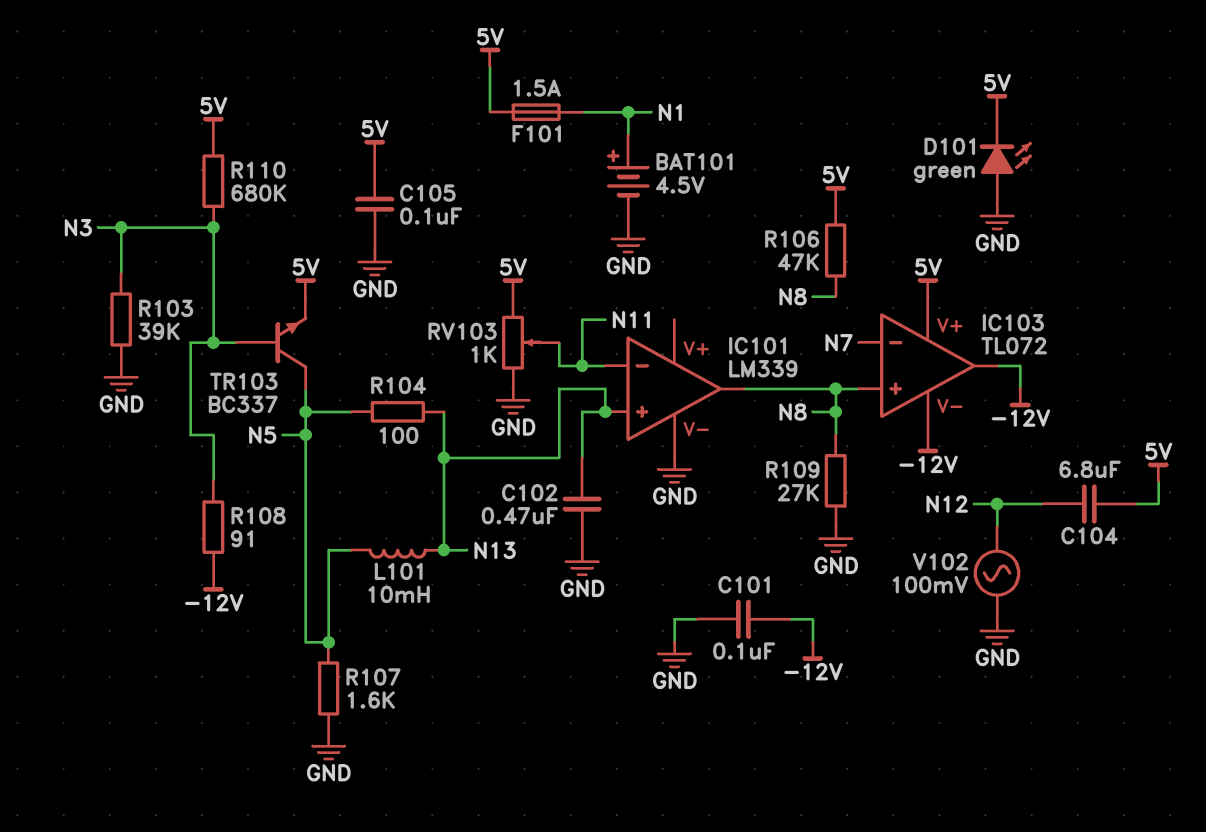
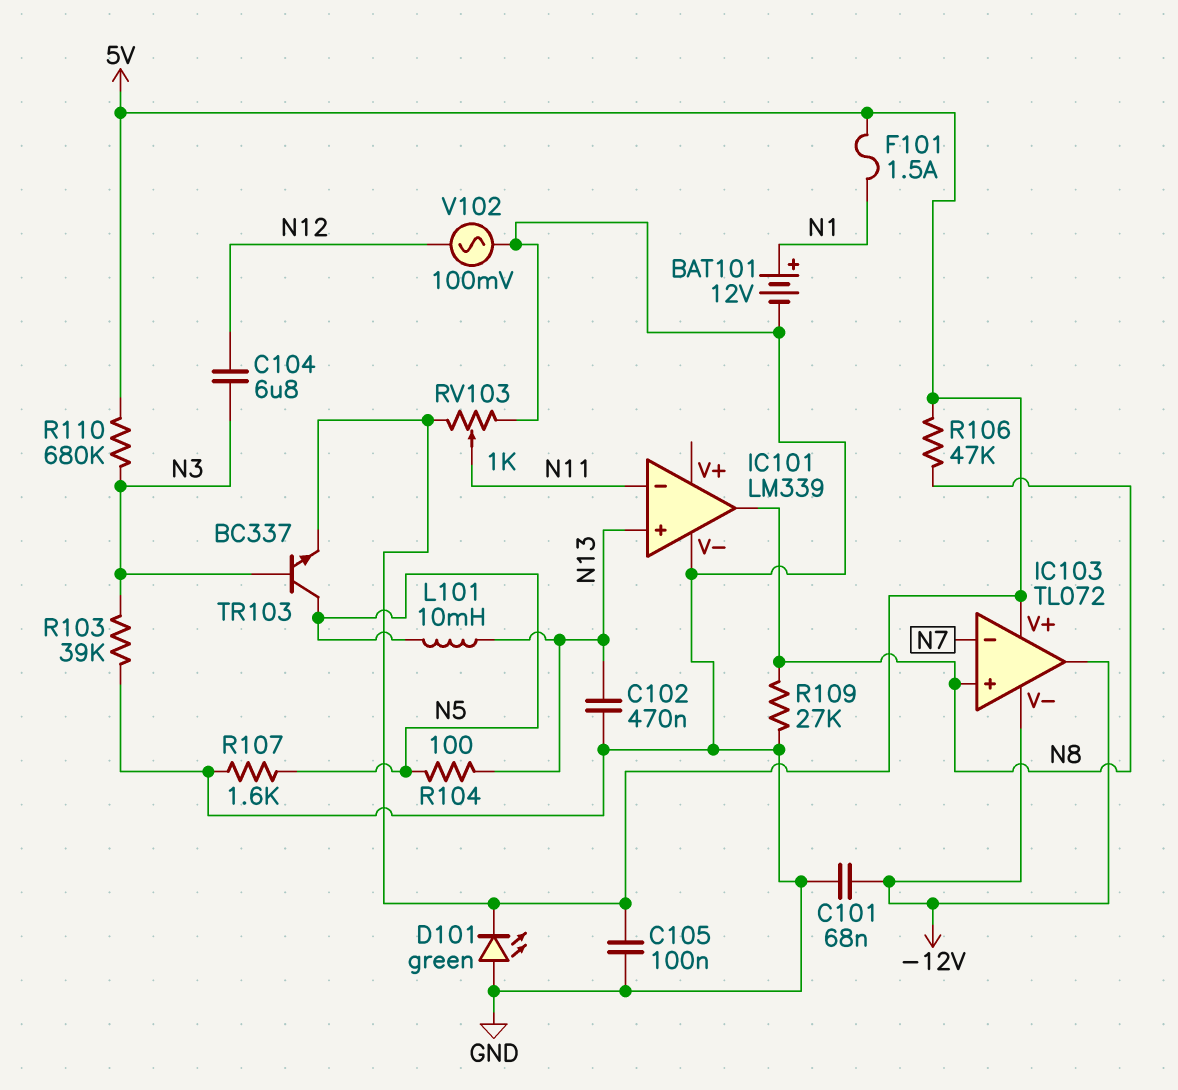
BAT101: 4.5V (plus N1, minus GND) -> 12V (plus N1, minus GND)
C101: 100nF (-12V, GND) -> 68nF (-12V, GND)
C104: 6.8uF (5V, N12) -> 6.8uF (N3, N12)
R108: 91 (-12V, N3) -> none

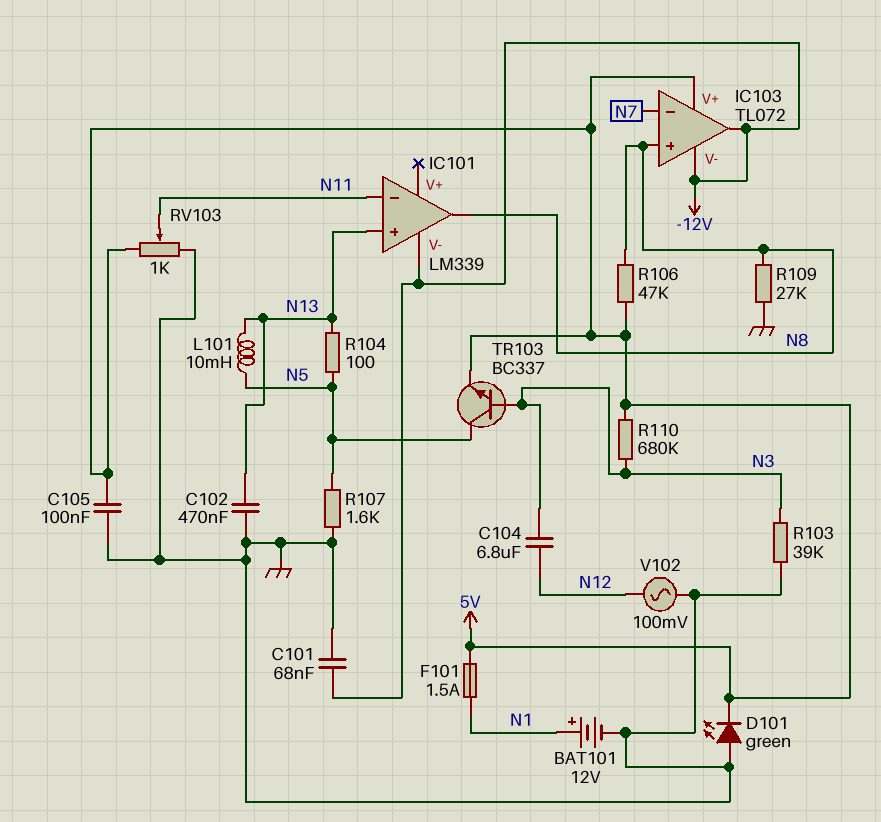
IC101 pin V-: GND -> -12V

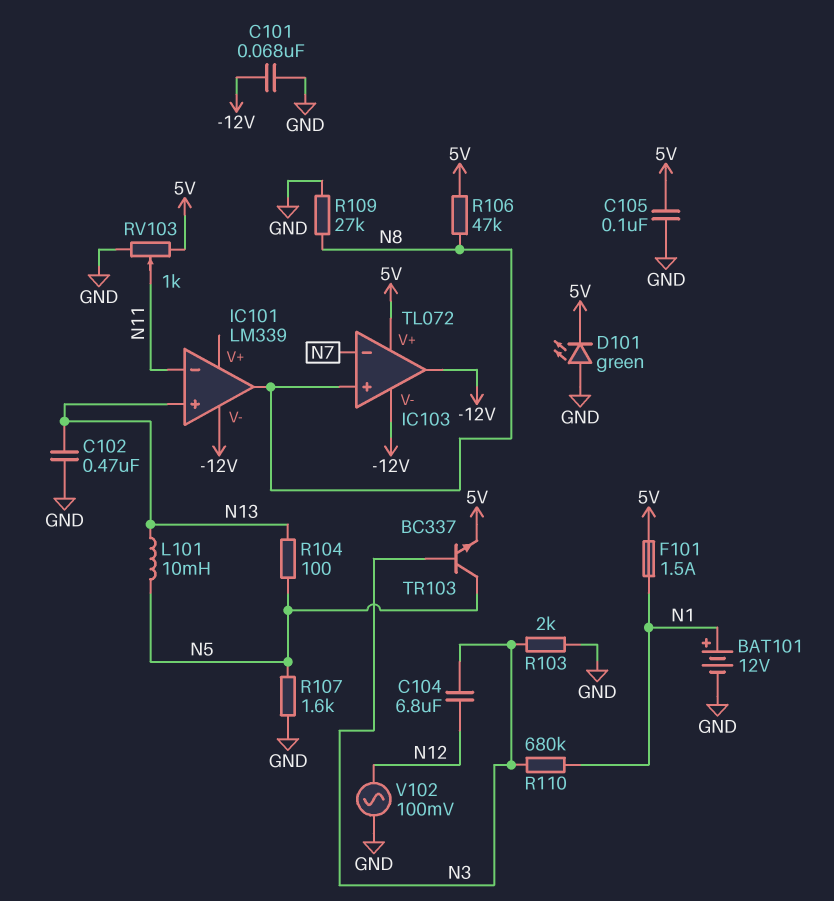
R103: 39k (GND, N3) -> 2k (GND, N3)
R110: 680k (5V, N3) -> 680k (N1, N3)

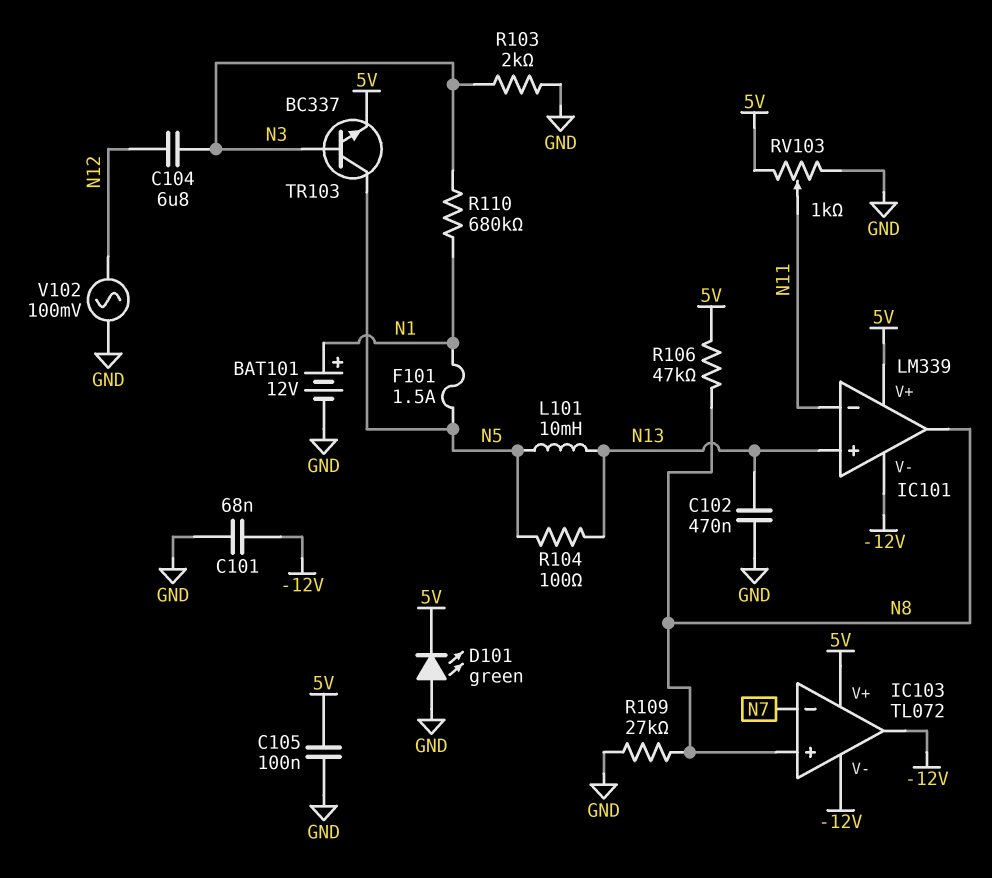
F101: 1.5A (5V, N1) -> 1.5A (N1, N5)
IC101 pin V+: none -> 5V
R107: 1.6k (GND, N5) -> none

